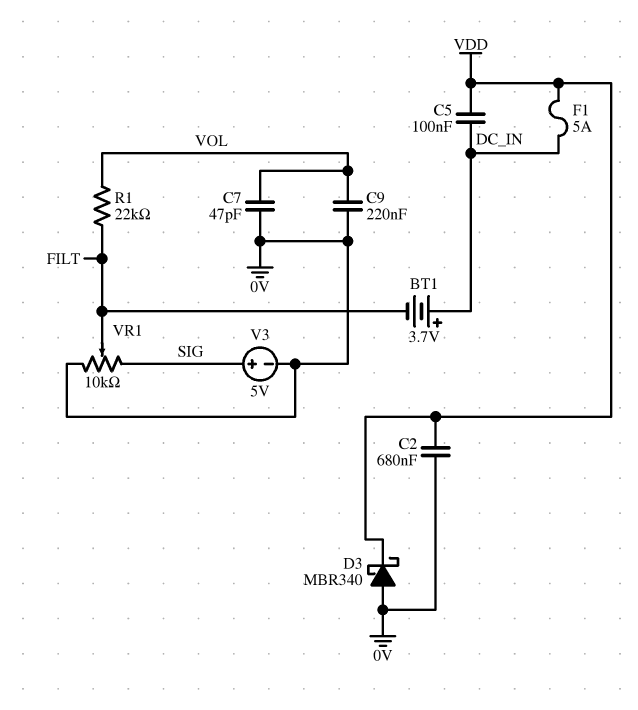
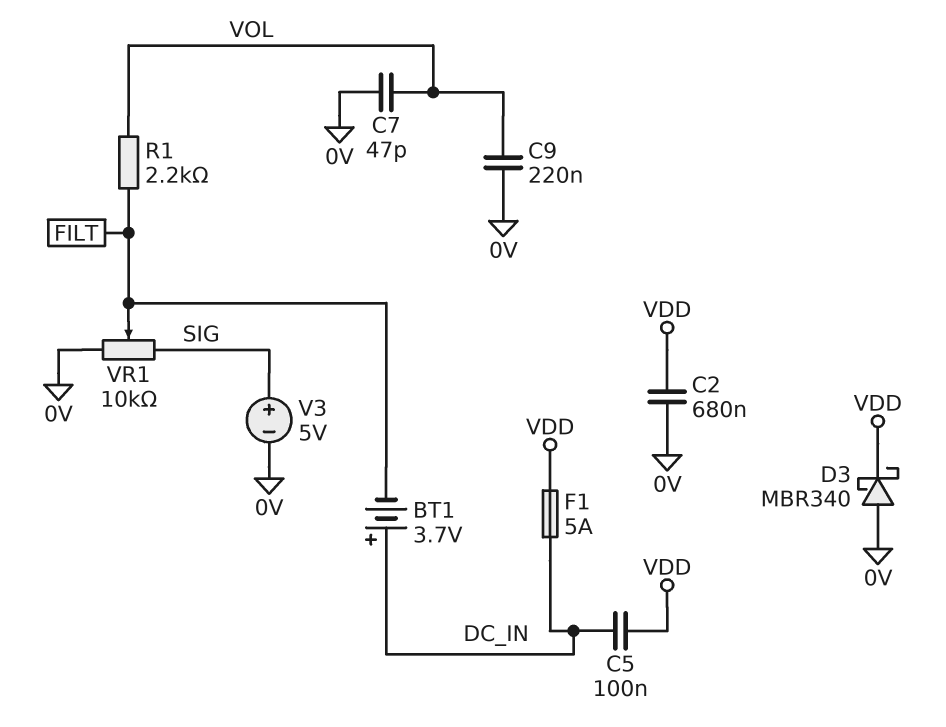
R1: 22k (FILT, VOL) -> 2.2k (FILT, VOL)

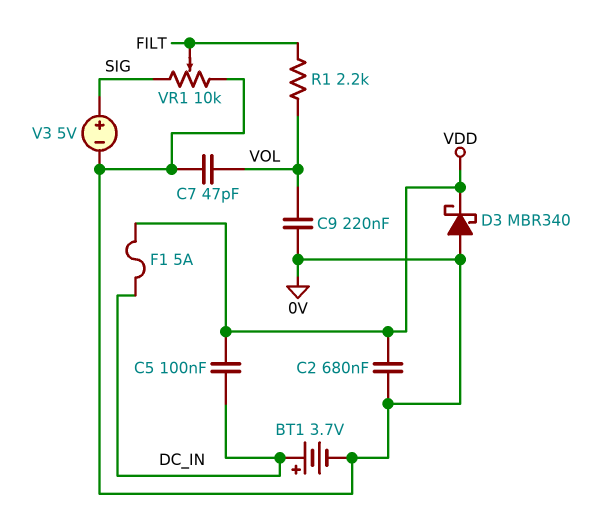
BT1: 3.7V (plus DC_IN, minus FILT) -> 3.7V (plus DC_IN, minus 0V)

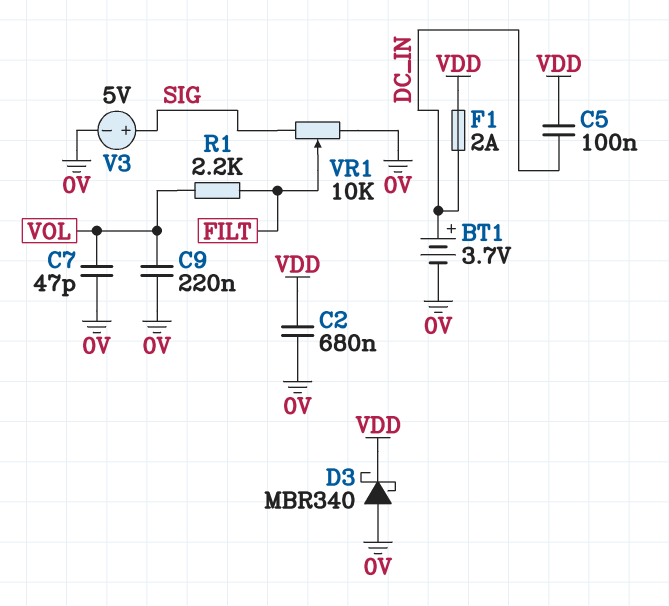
F1: 5A (DC_IN, VDD) -> 2A (DC_IN, VDD)

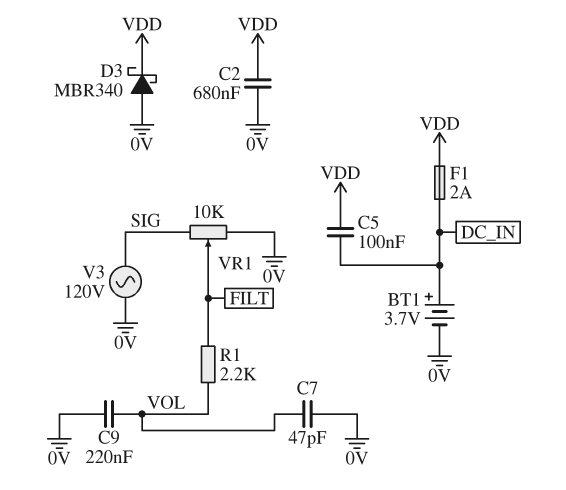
V3: 5V (plus SIG, minus 0V) -> AC 120V (0V, SIG)

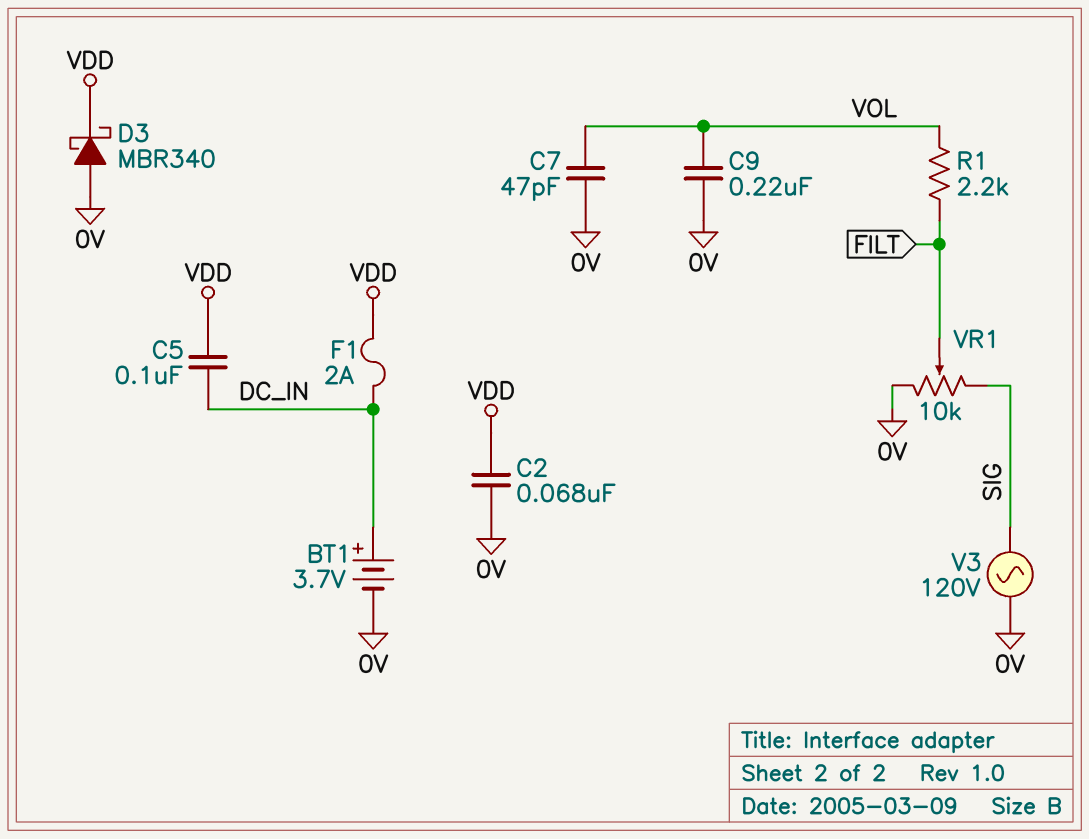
C2: 680nF (0V, VDD) -> 68nF (0V, VDD)

